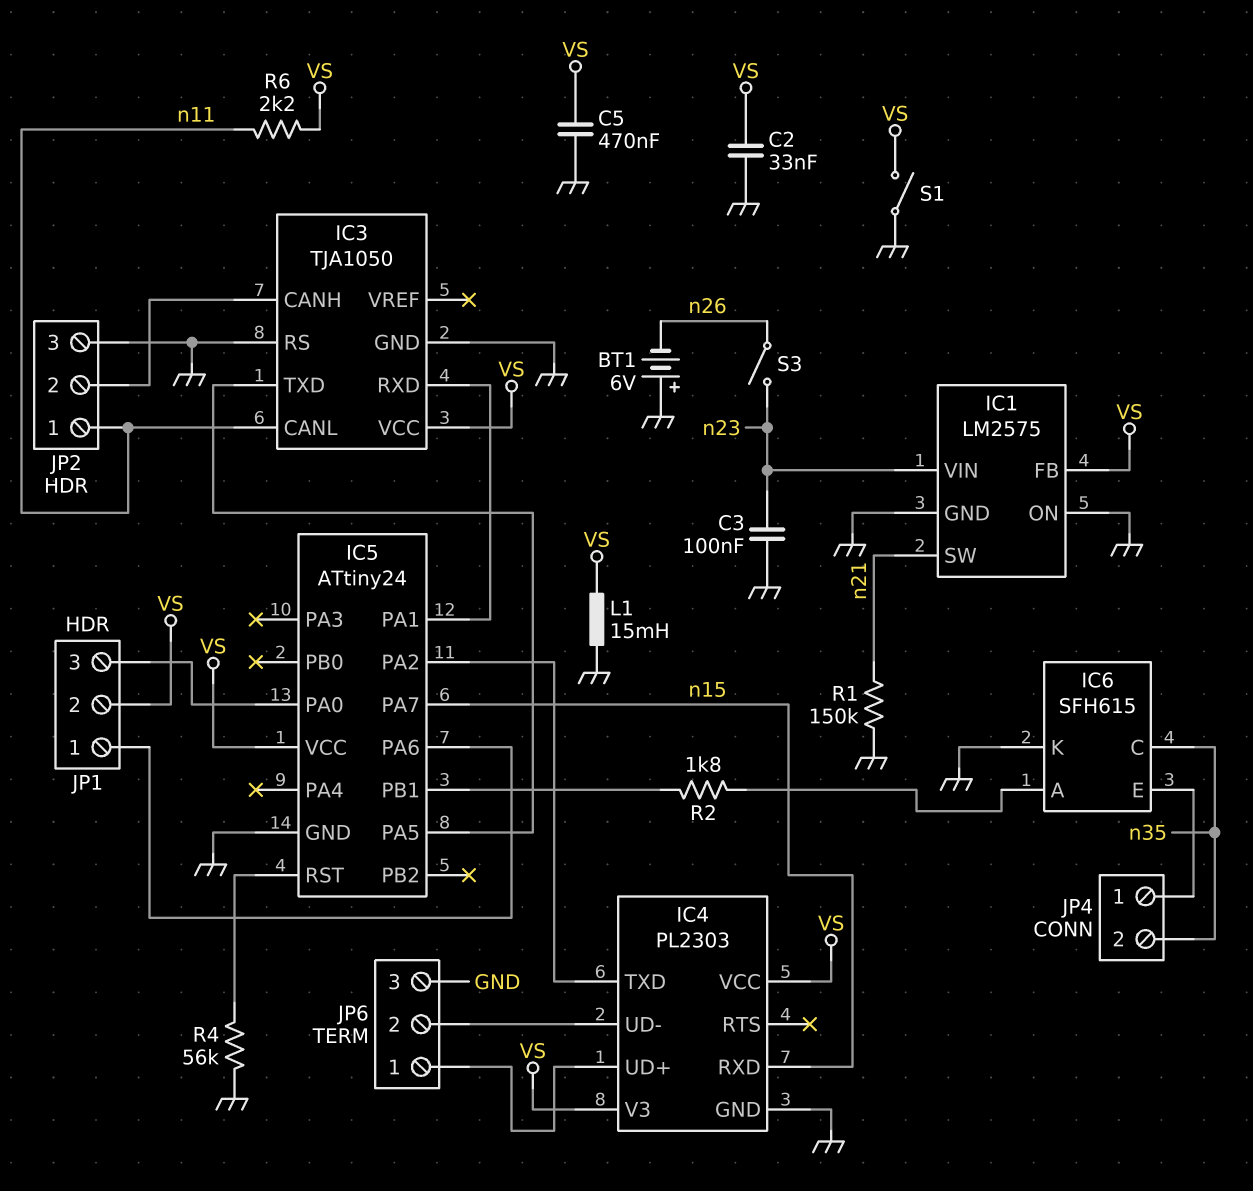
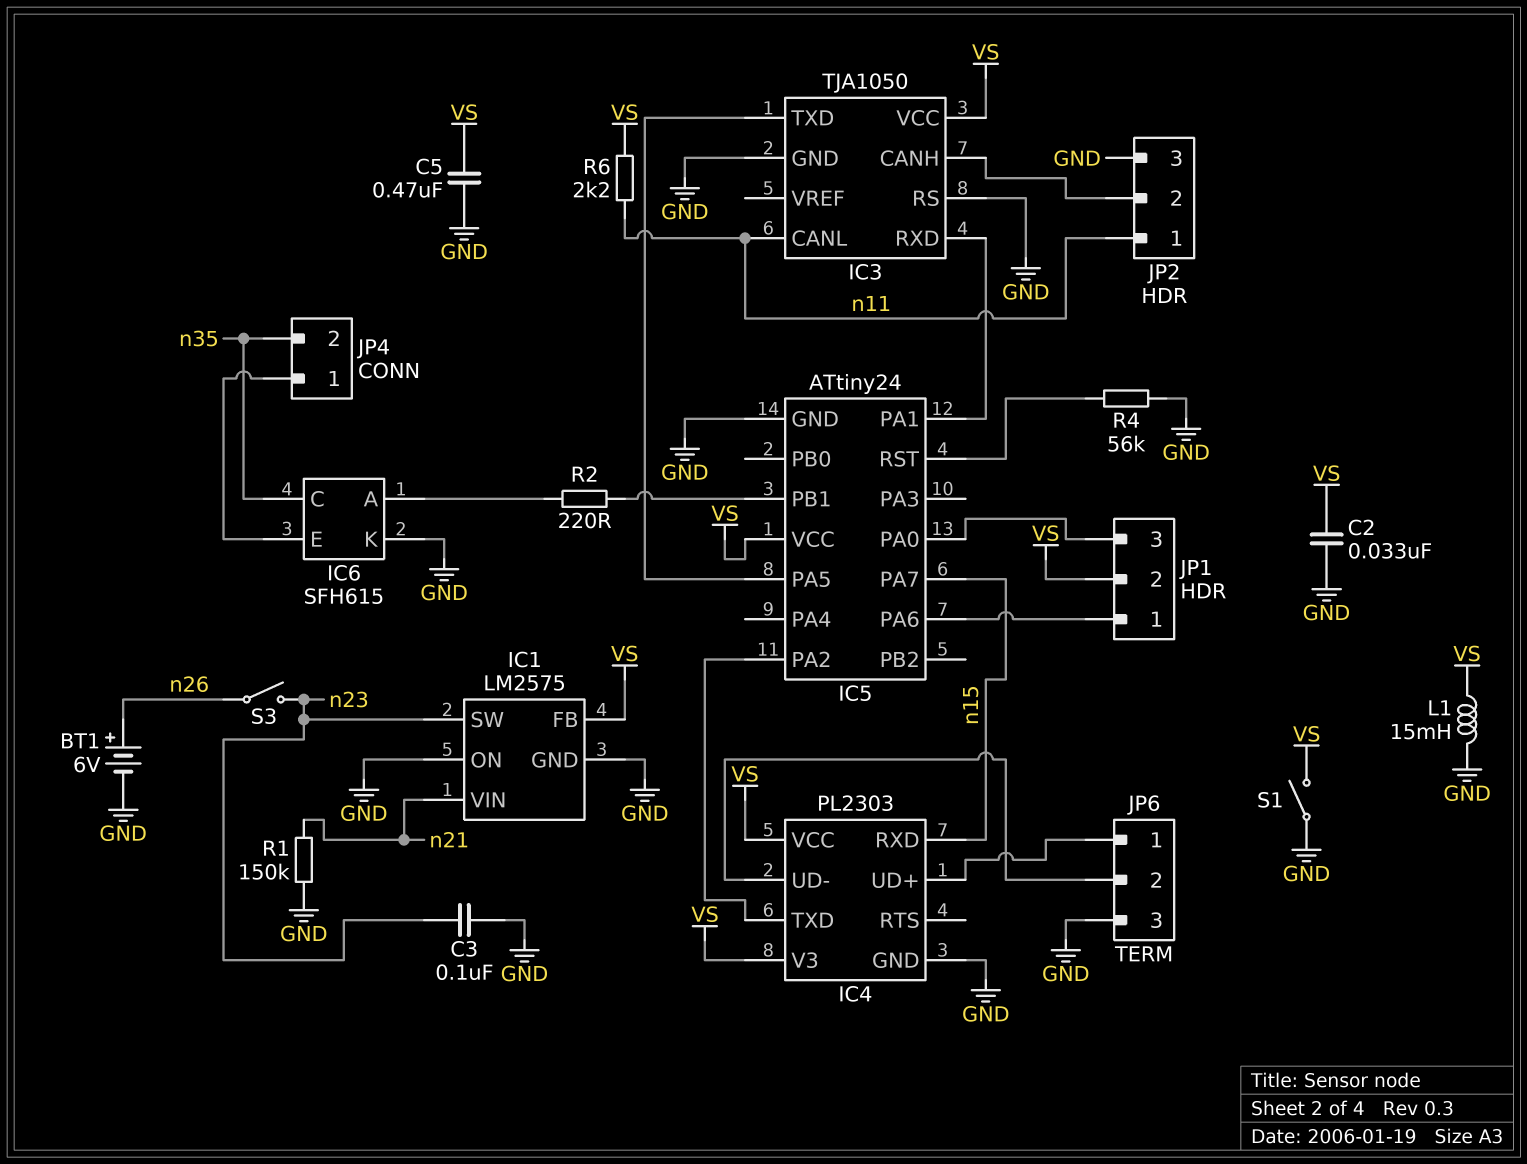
BT1: 6V (plus GND, minus n26) -> 6V (plus n26, minus GND)
IC1 pin SW: n21 -> n23
IC1 pin VIN: n23 -> n21
R2: 1.8k (IC5/PB1, IC6/A) -> 220 (IC5/PB1, IC6/A)

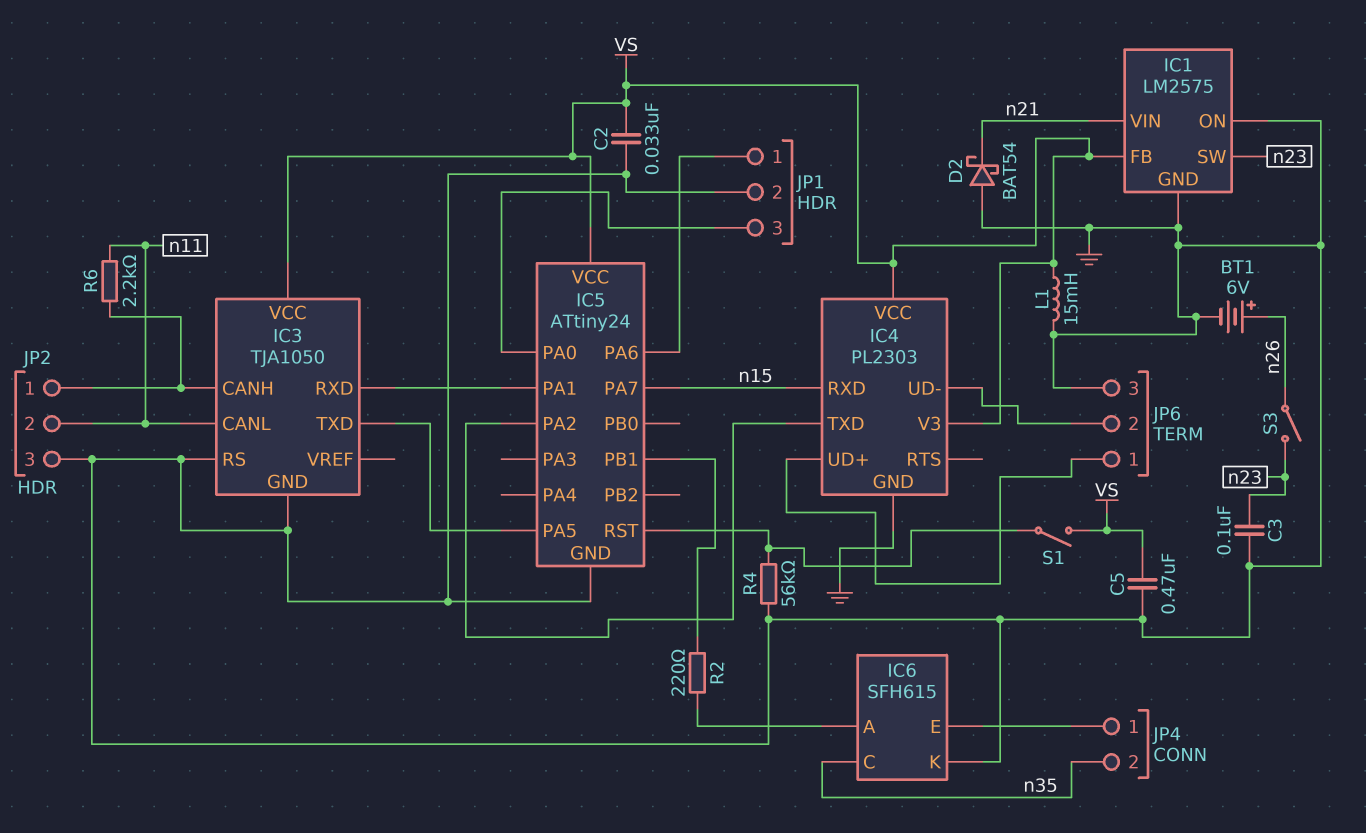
D2: none -> schottky BAT54 (A GND, K n21)
JP1 pin 2: VS -> GND
JP2 pin 1: n11 -> IC3/CANH
JP2 pin 2: IC3/CANH -> n11
R1: 150k (GND, n21) -> none
R6: 2.2k (VS, n11) -> 2.2k (IC3/CANH, n11)
S1: switch (GND, VS) -> switch (IC5/RST, VS)

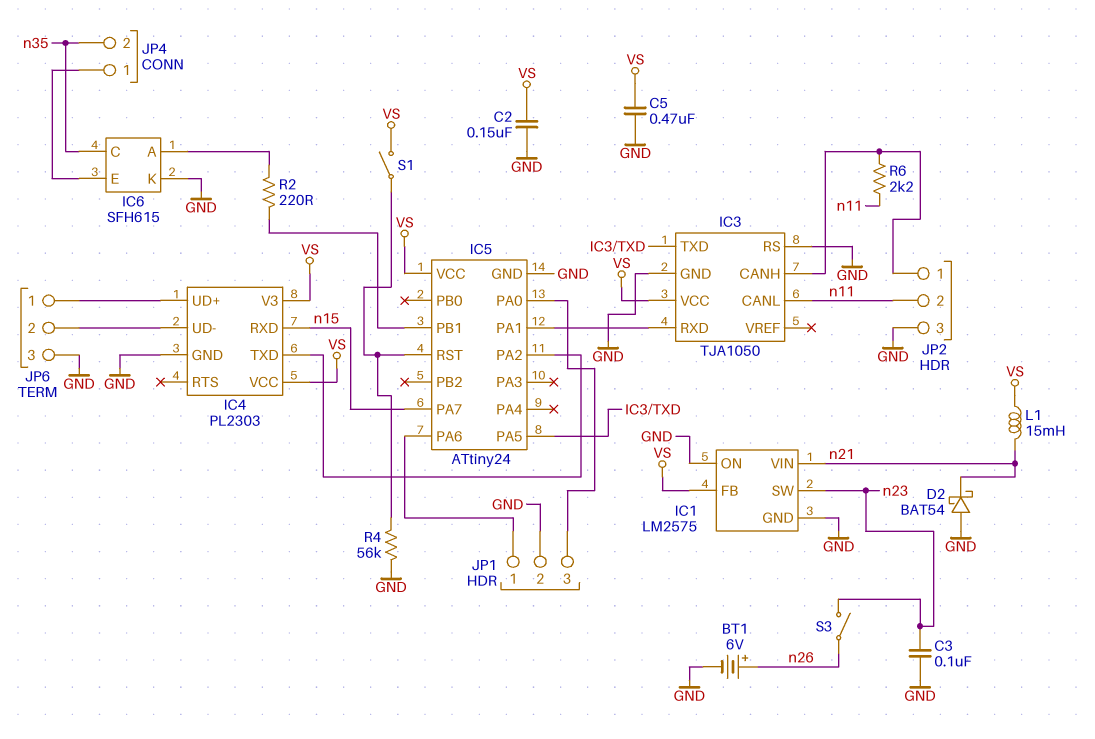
C2: 33nF (GND, VS) -> 150nF (GND, VS)
L1: 15mH (GND, VS) -> 15mH (VS, n21)

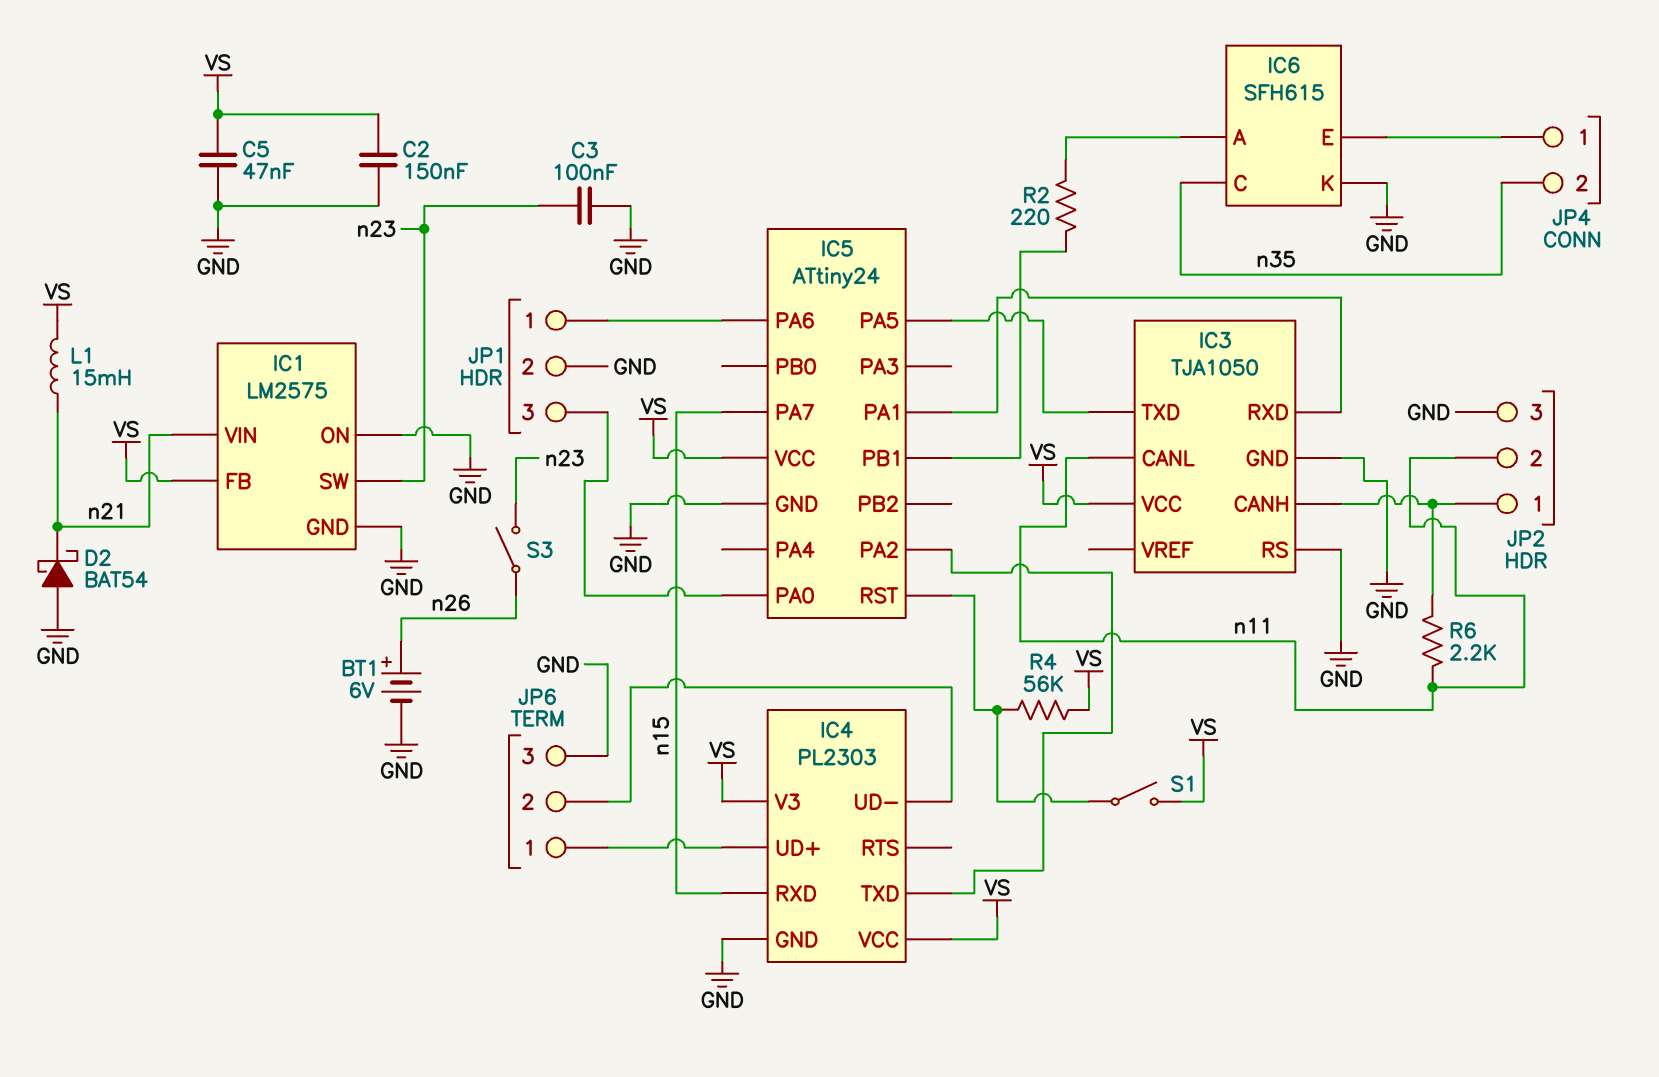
C5: 470nF (GND, VS) -> 47nF (GND, VS)
R4: 56k (GND, IC5/RST) -> 56k (IC5/RST, VS)

